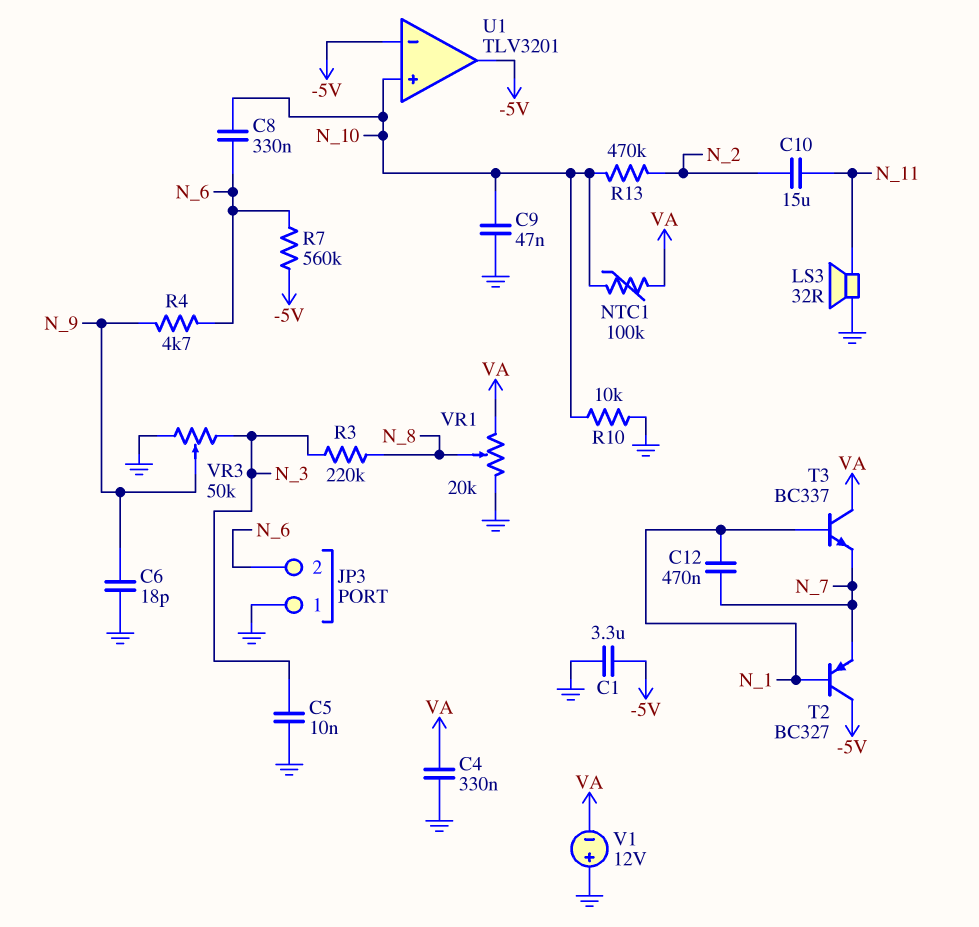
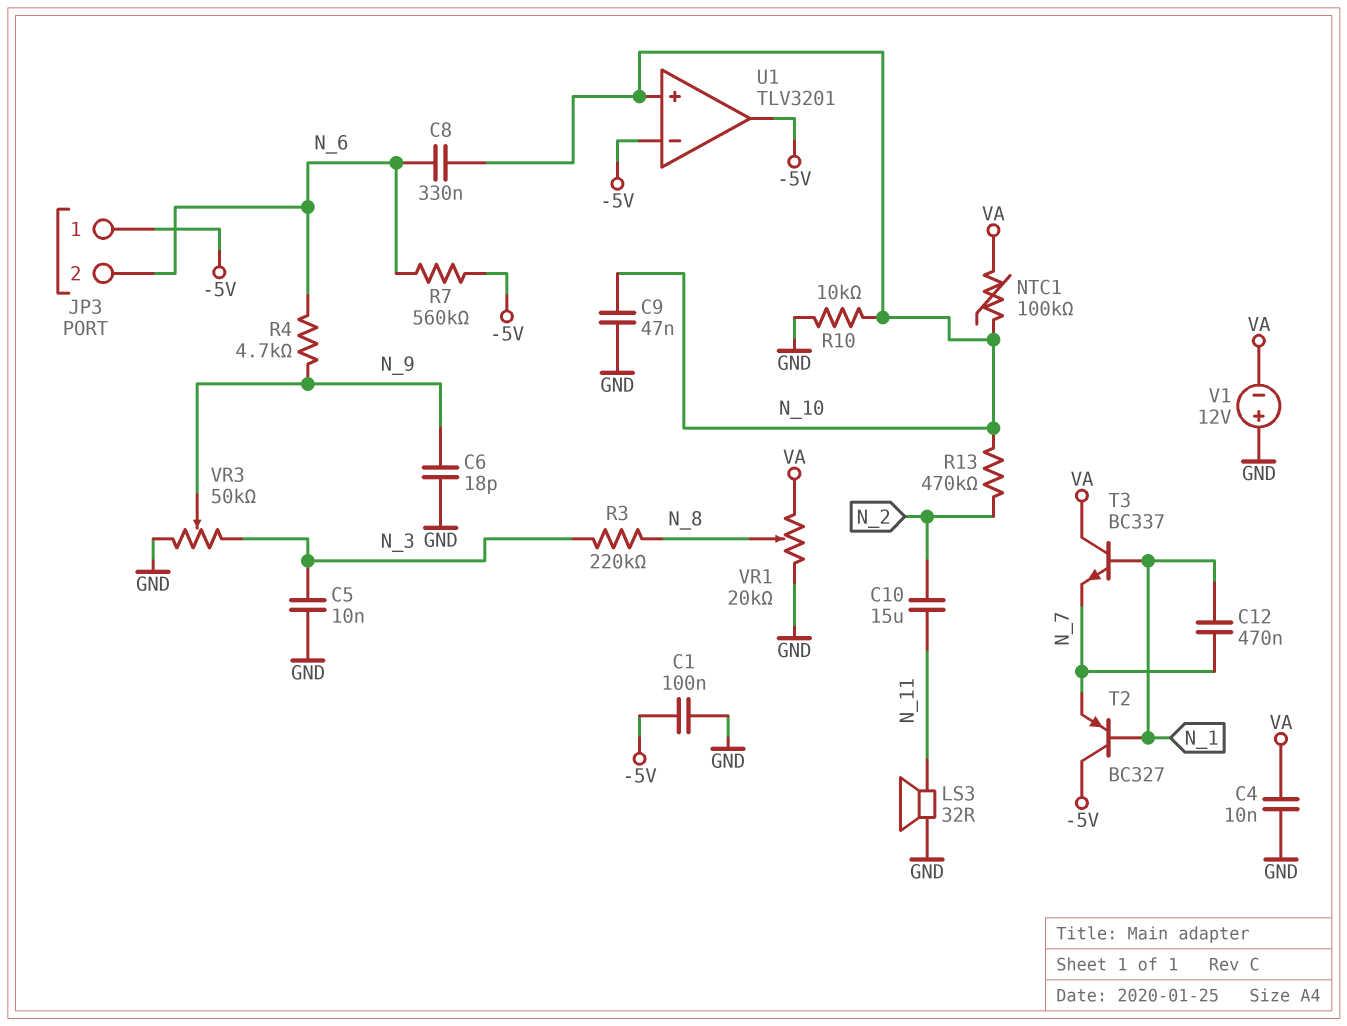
C1: 3.3uF (-5V, GND) -> 100nF (-5V, GND)
C4: 330nF (GND, VA) -> 10nF (GND, VA)
JP3 pin 1: GND -> -5V

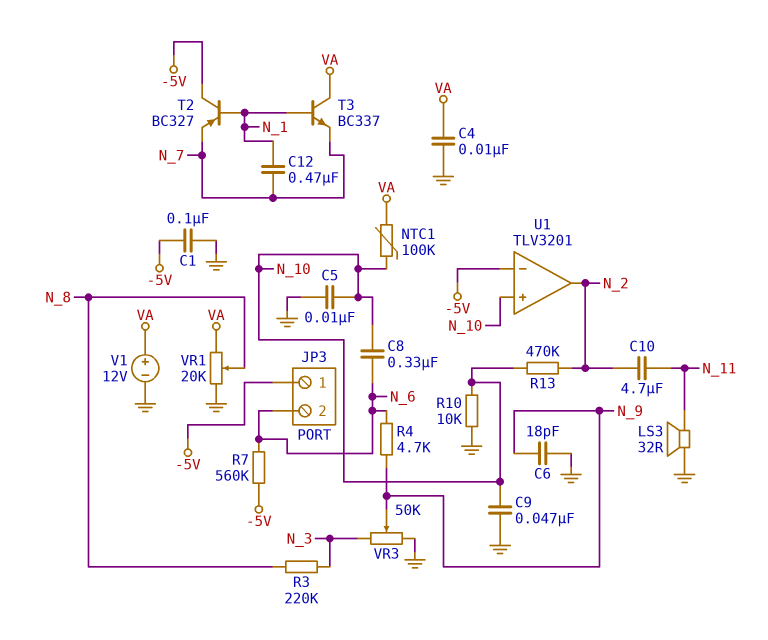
C5: 10nF (GND, N_3) -> 10nF (GND, N_10)
C10: 15uF (N_2, N_11) -> 4.7uF (N_2, N_11)
U1 pin out: -5V -> N_2
V1: 12V (plus GND, minus VA) -> 12V (plus VA, minus GND)

